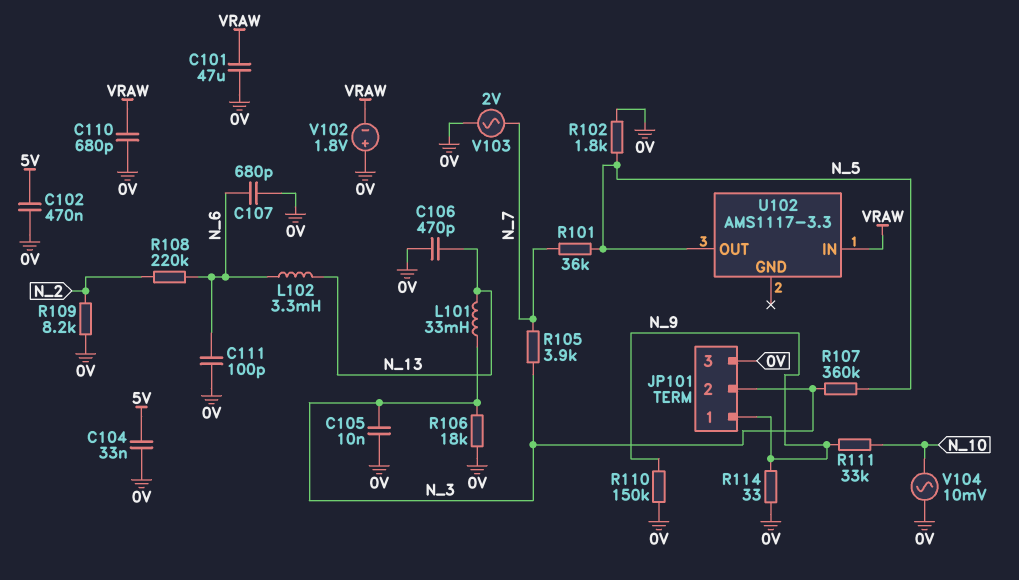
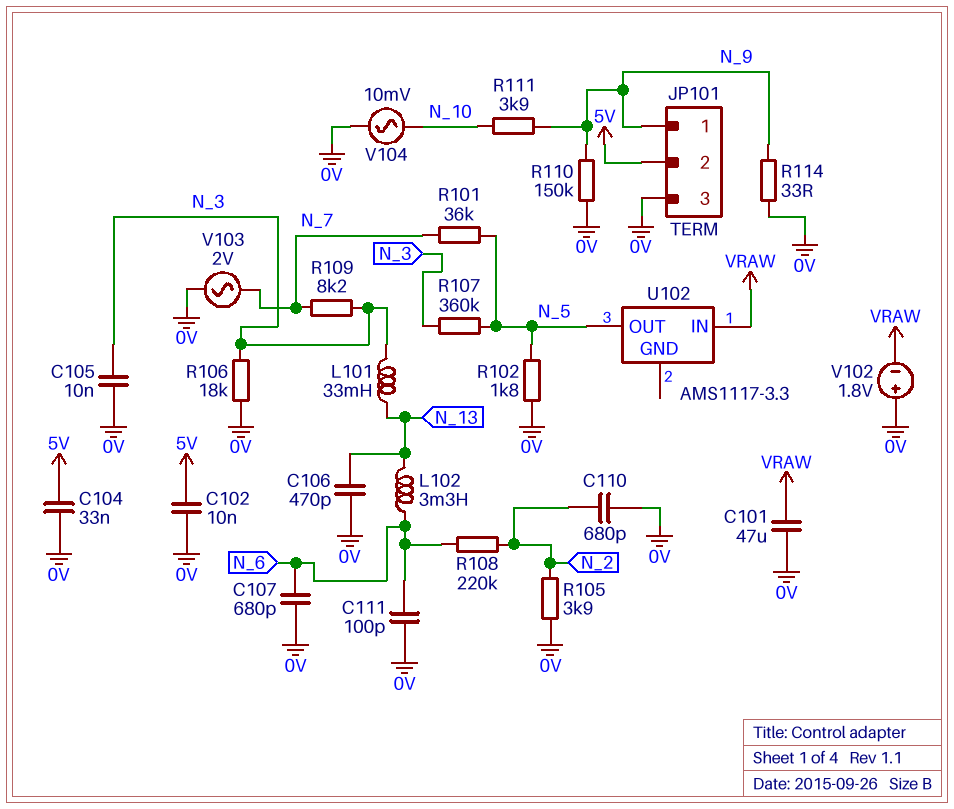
C102: 470nF (0V, 5V) -> 10nF (0V, 5V)
C110: 680pF (0V, VRAW) -> 680pF (0V, N_2)
JP101 pin 2: N_3 -> 5V
R105: 3.9k (N_3, N_7) -> 3.9k (0V, N_2)
R109: 8.2k (0V, N_2) -> 8.2k (N_3, N_7)
R111: 33k (N_9, N_10) -> 3.9k (N_9, N_10)

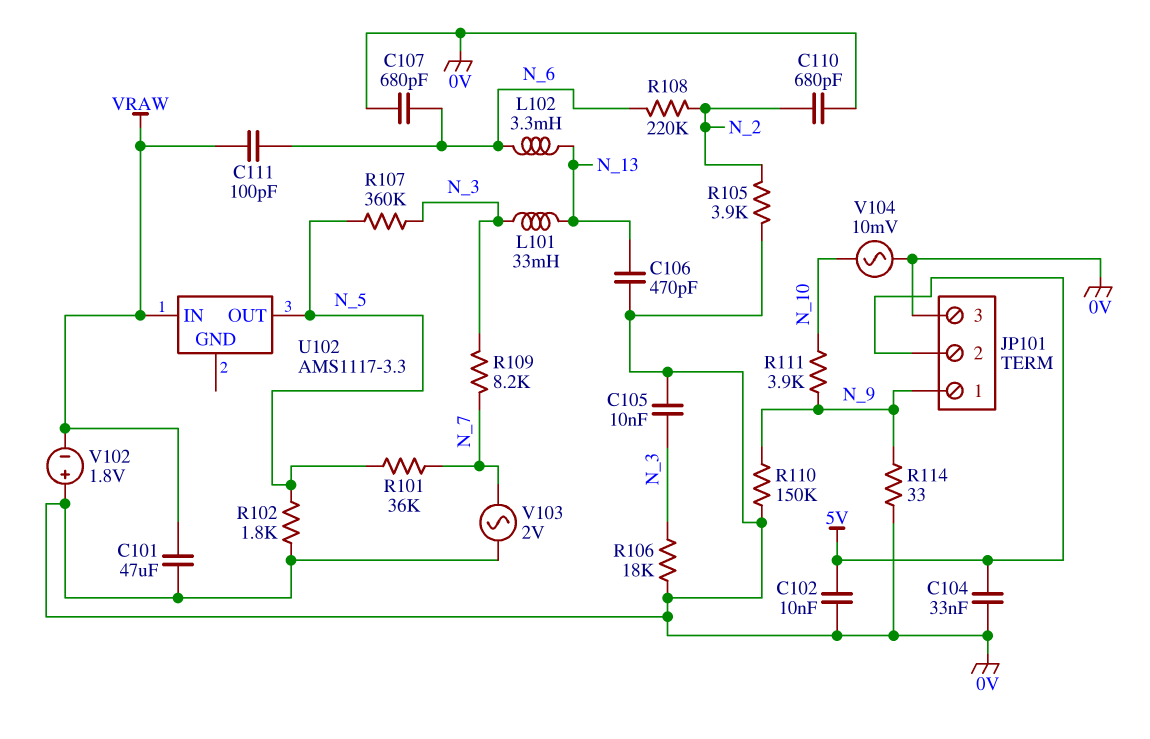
C111: 100pF (0V, N_6) -> 100pF (N_6, VRAW)

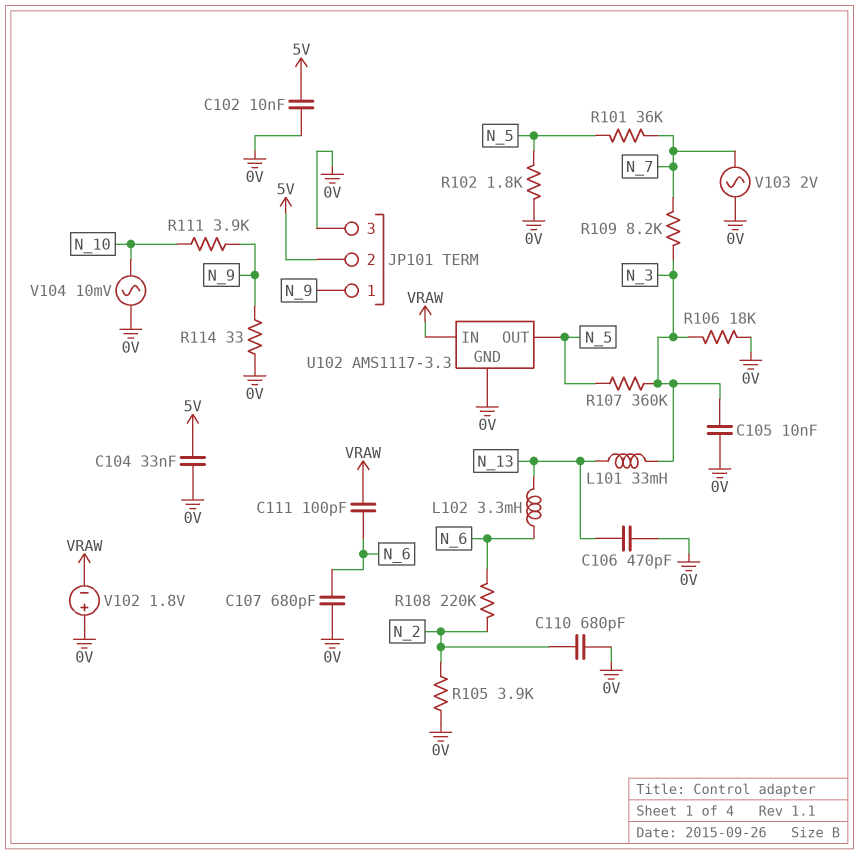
C101: 47uF (0V, VRAW) -> none
R110: 150k (0V, N_9) -> none
U102 pin GND: none -> 0V

